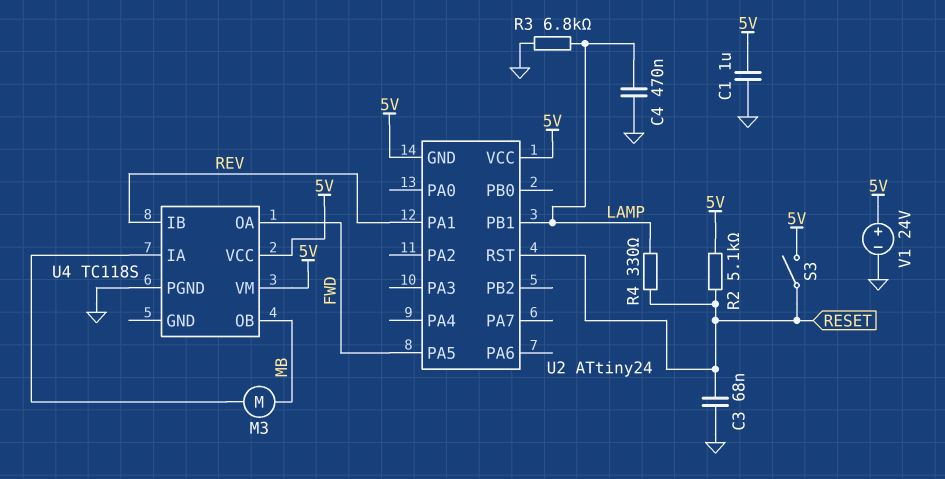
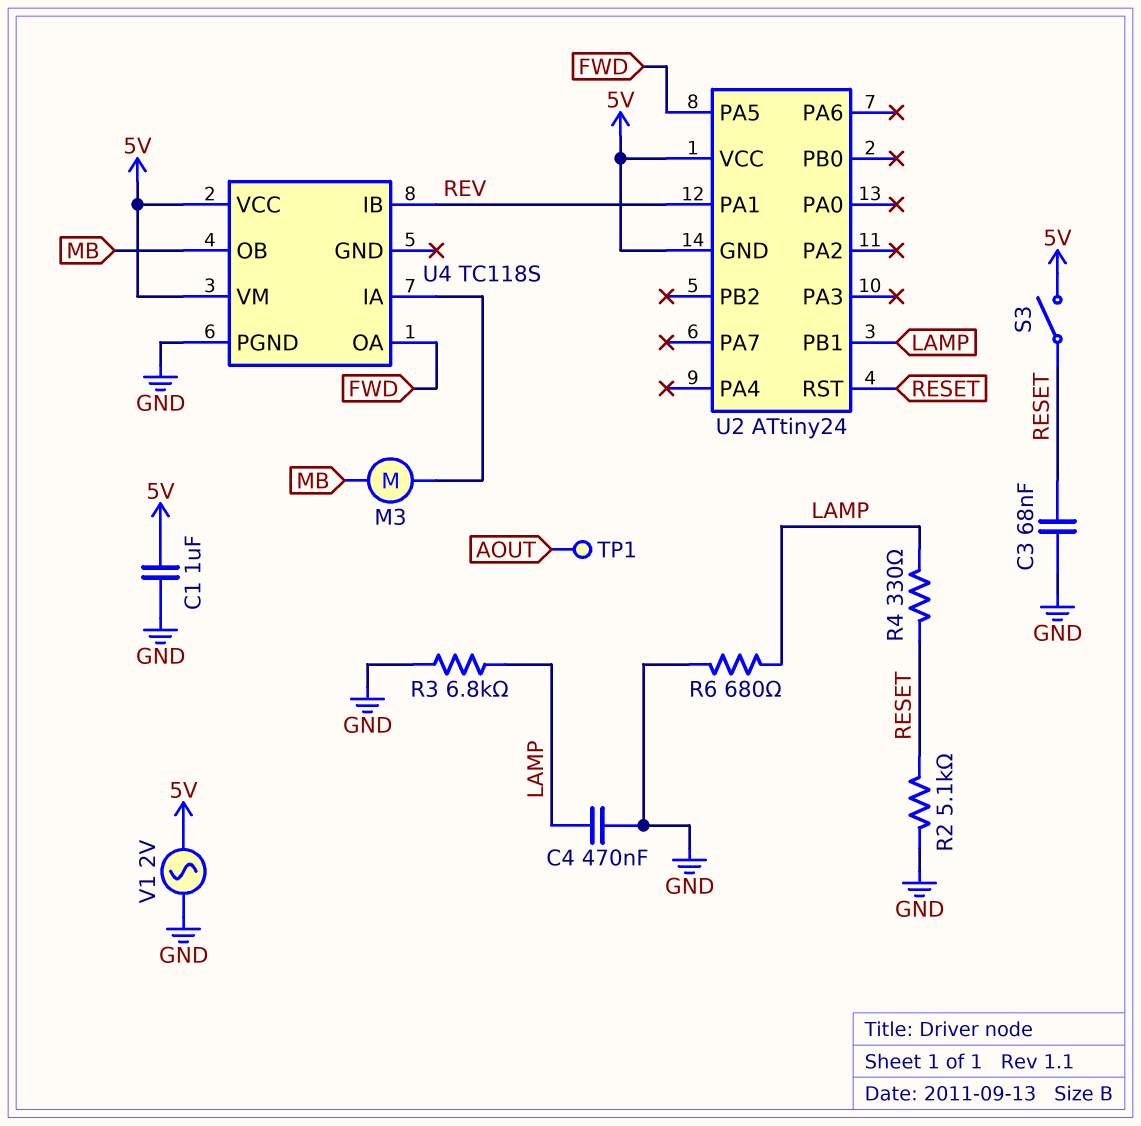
R2: 5.1k (5V, RESET) -> 5.1k (GND, RESET)
R6: none -> 680 (GND, LAMP)
TP1: none -> test point (AOUT)
V1: 24V (plus 5V, minus GND) -> AC 2V (5V, GND)

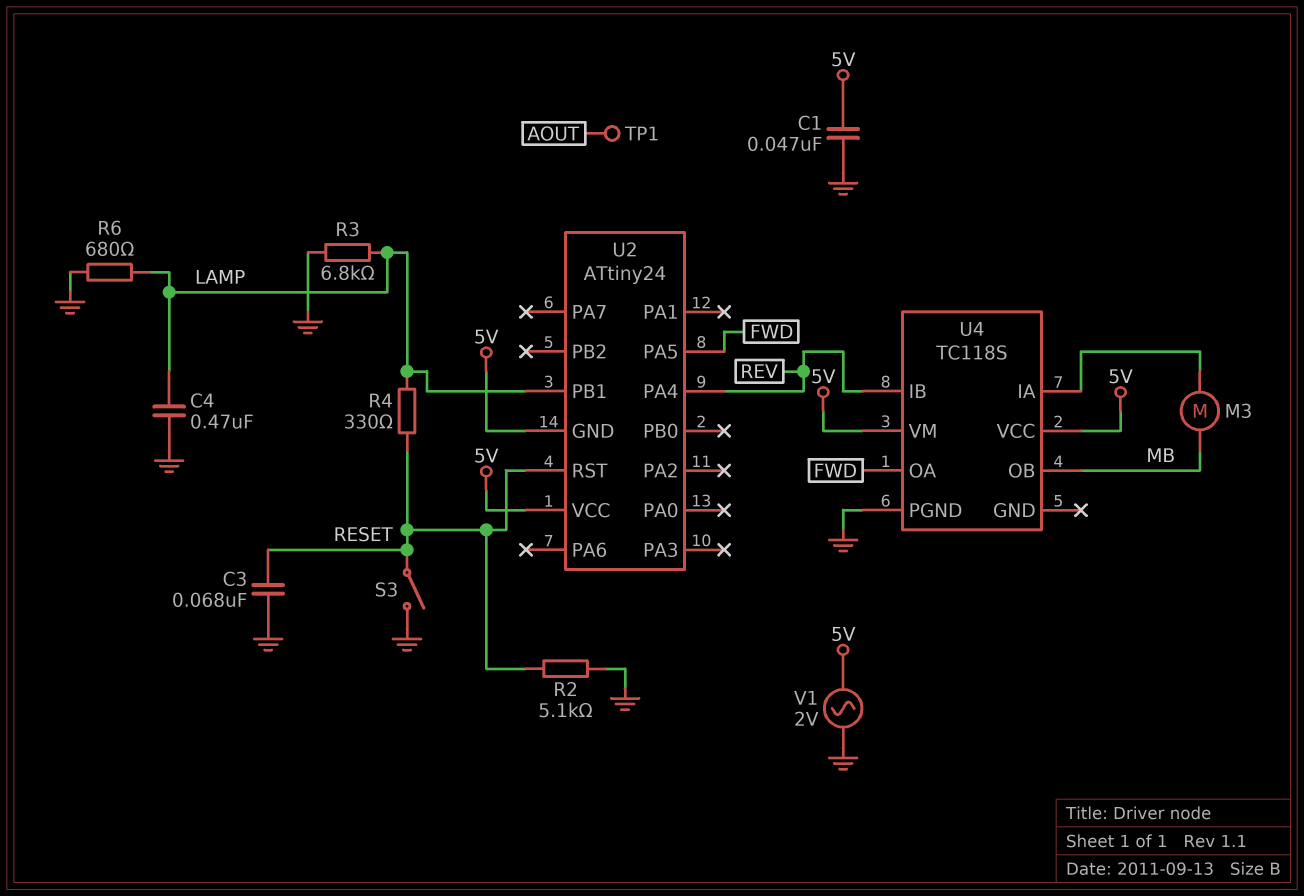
C1: 1uF (5V, GND) -> 47nF (5V, GND)
S3: switch (5V, RESET) -> switch (GND, RESET)
U2 pin PA1: REV -> none
U2 pin PA4: none -> REV

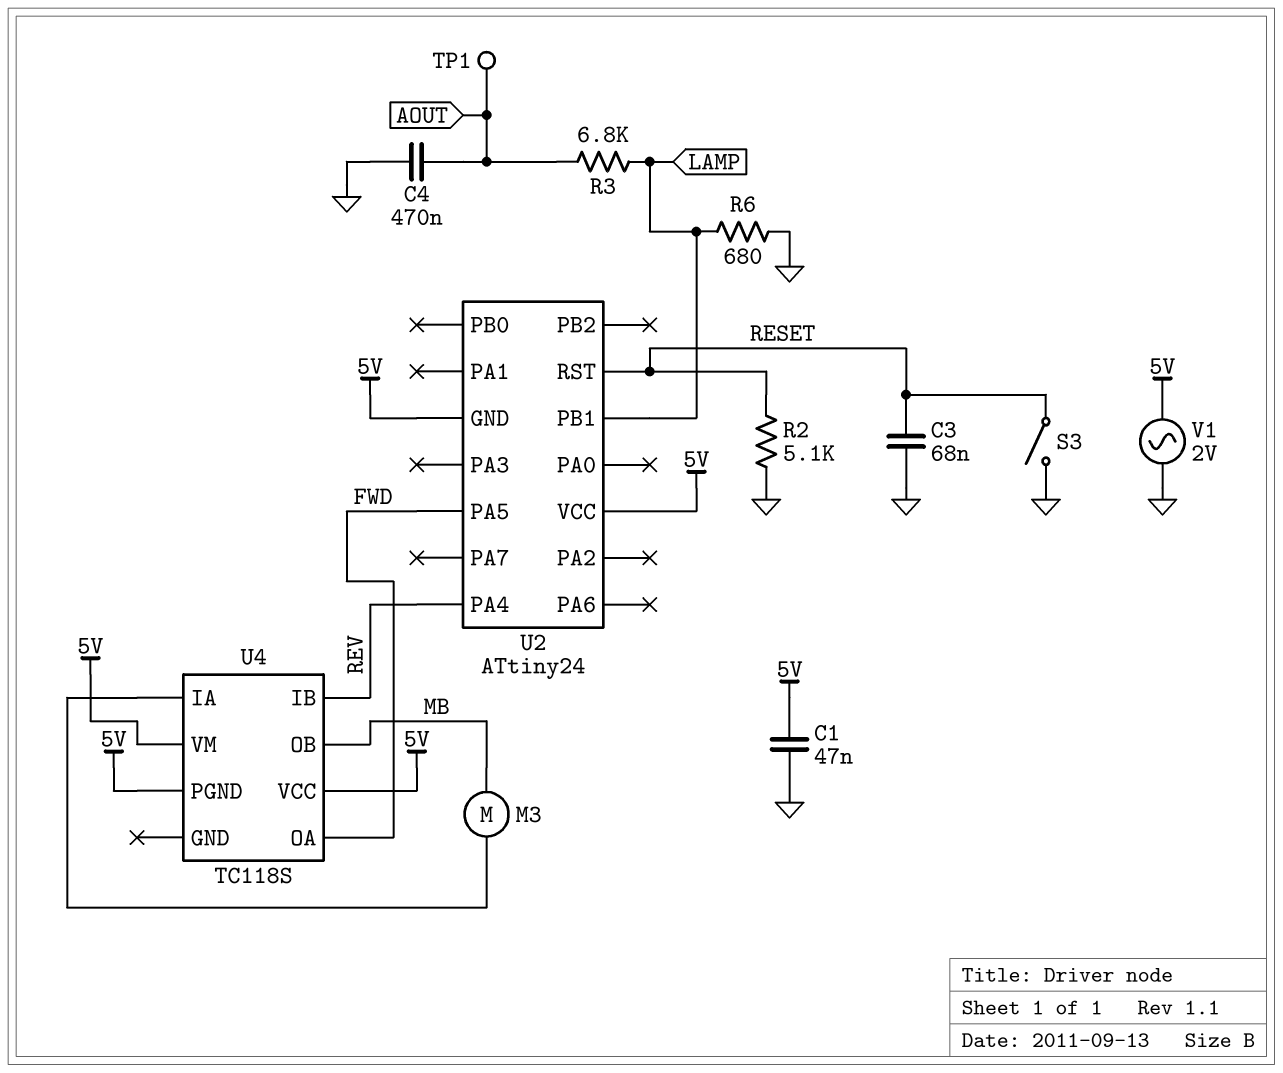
C4: 470nF (GND, LAMP) -> 470nF (AOUT, GND)
R3: 6.8k (GND, LAMP) -> 6.8k (AOUT, LAMP)
R4: 330 (LAMP, RESET) -> none
U4 pin PGND: GND -> 5V

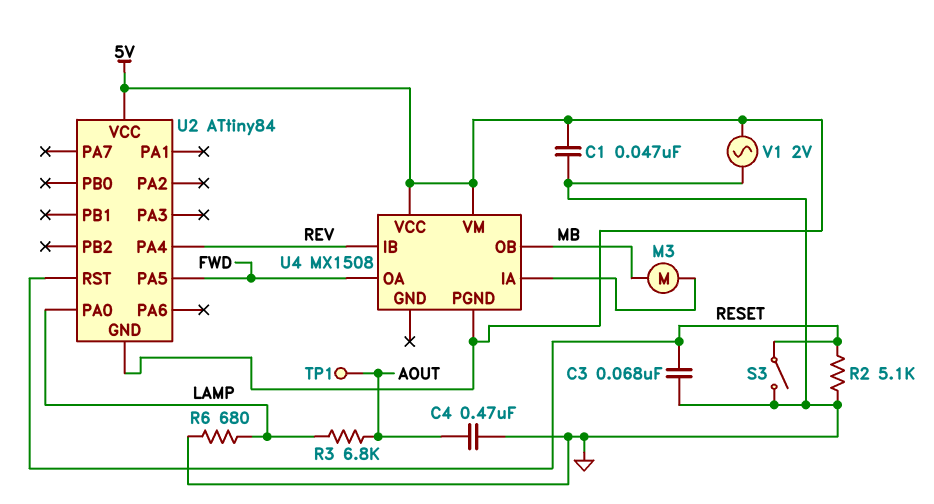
U2: ATtiny24 -> ATtiny84
U2 pin PA0: none -> LAMP
U2 pin PB1: LAMP -> none
U4: TC118S -> MX1508

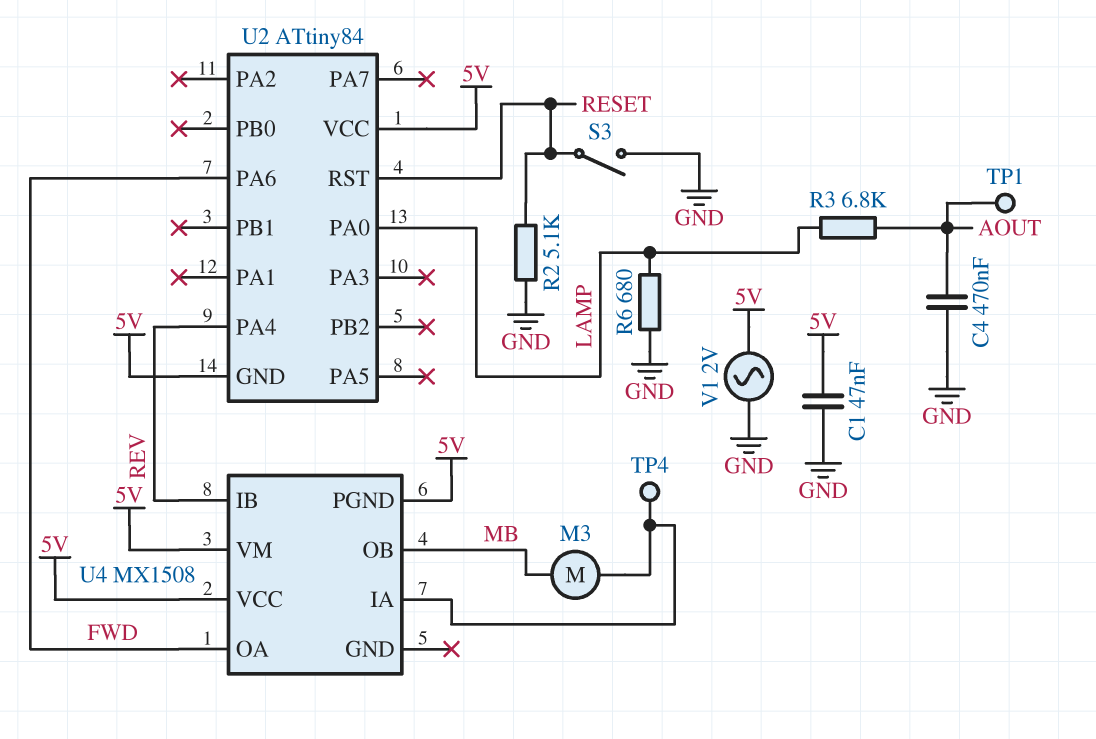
C3: 68nF (GND, RESET) -> none
TP4: none -> test point (U4/IA)
U2 pin PA5: FWD -> none
U2 pin PA6: none -> FWD

